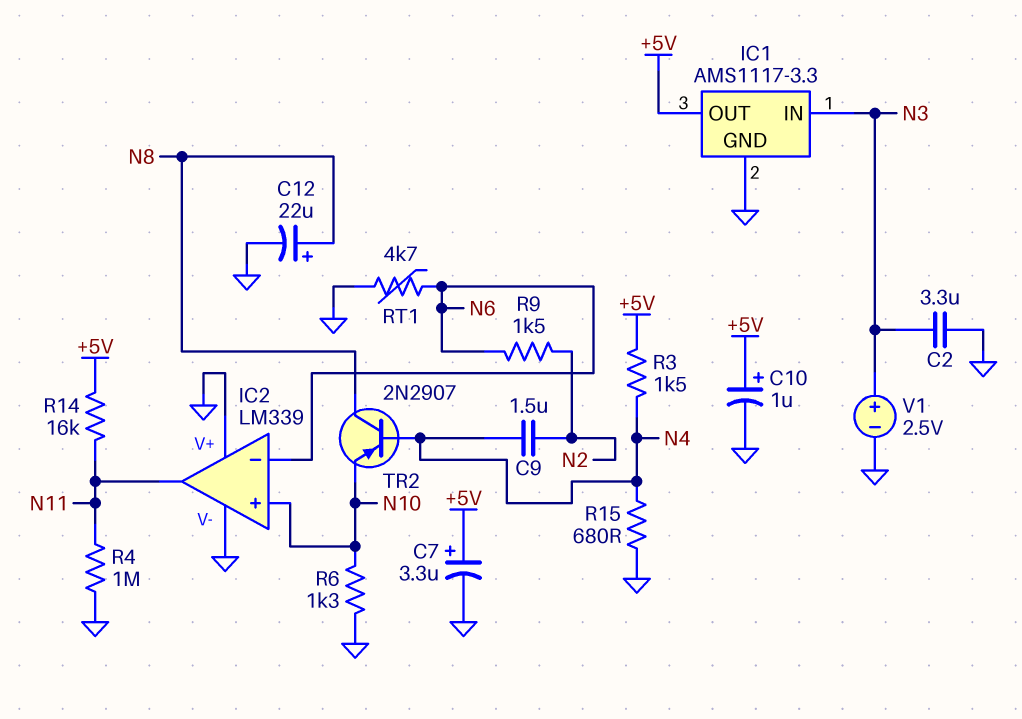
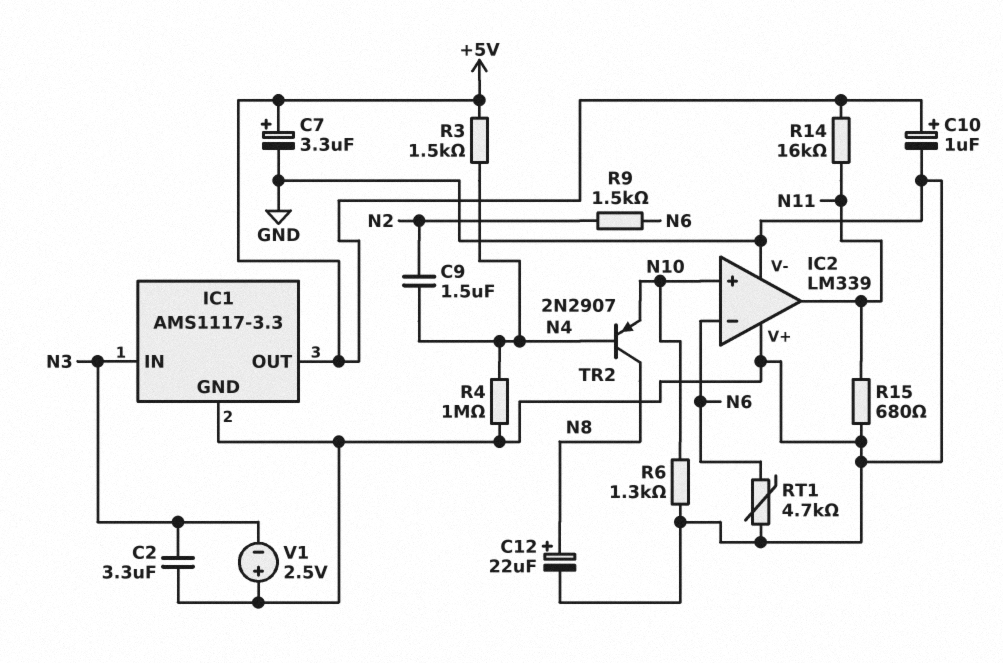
R4: 1M (GND, N11) -> 1M (GND, N4)
R15: 680 (GND, N4) -> 680 (GND, N11)
V1: 2.5V (plus N3, minus GND) -> 2.5V (plus GND, minus N3)

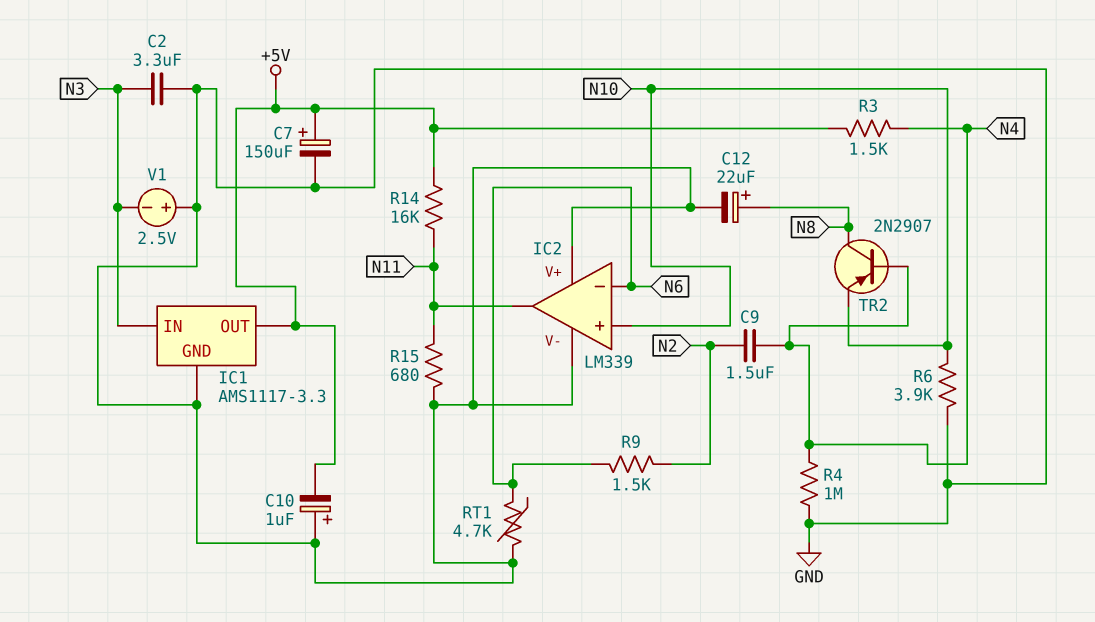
C7: 3.3uF (plus +5V, minus GND) -> 150uF (plus +5V, minus GND)
C10: 1uF (plus +5V, minus GND) -> 1uF (plus GND, minus +5V)
R6: 1.3k (GND, N10) -> 3.9k (GND, N10)

